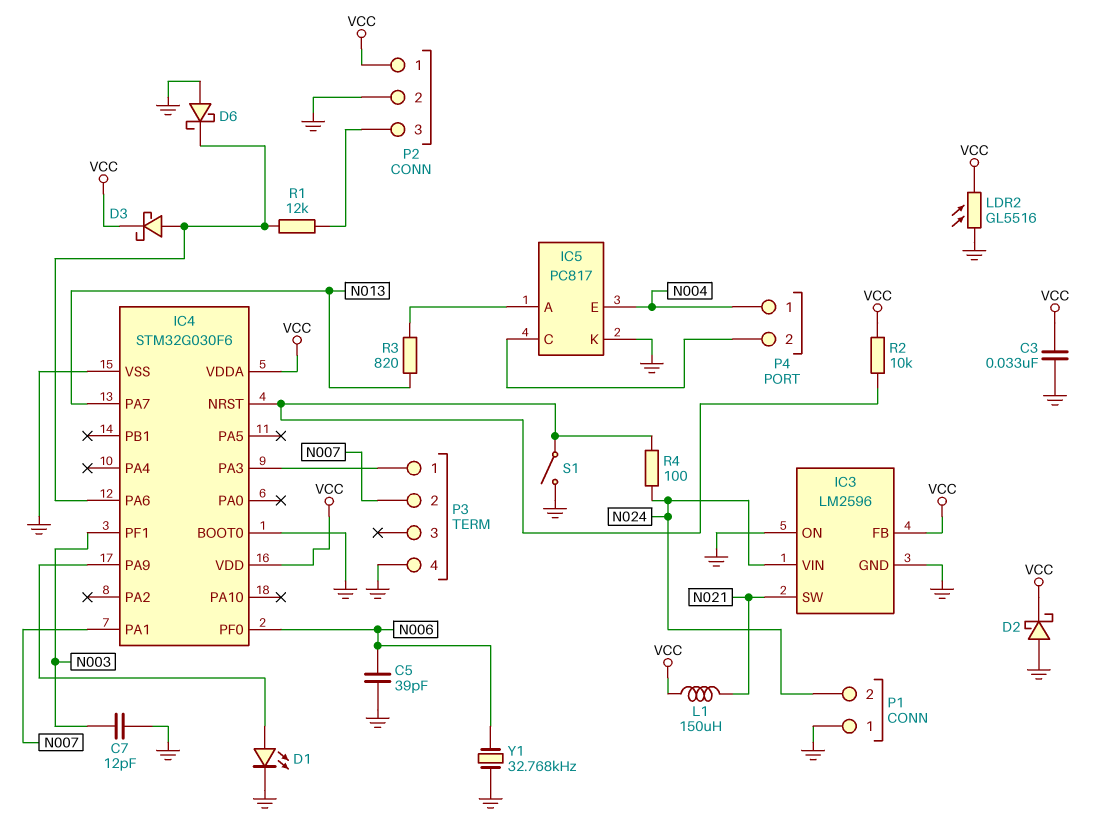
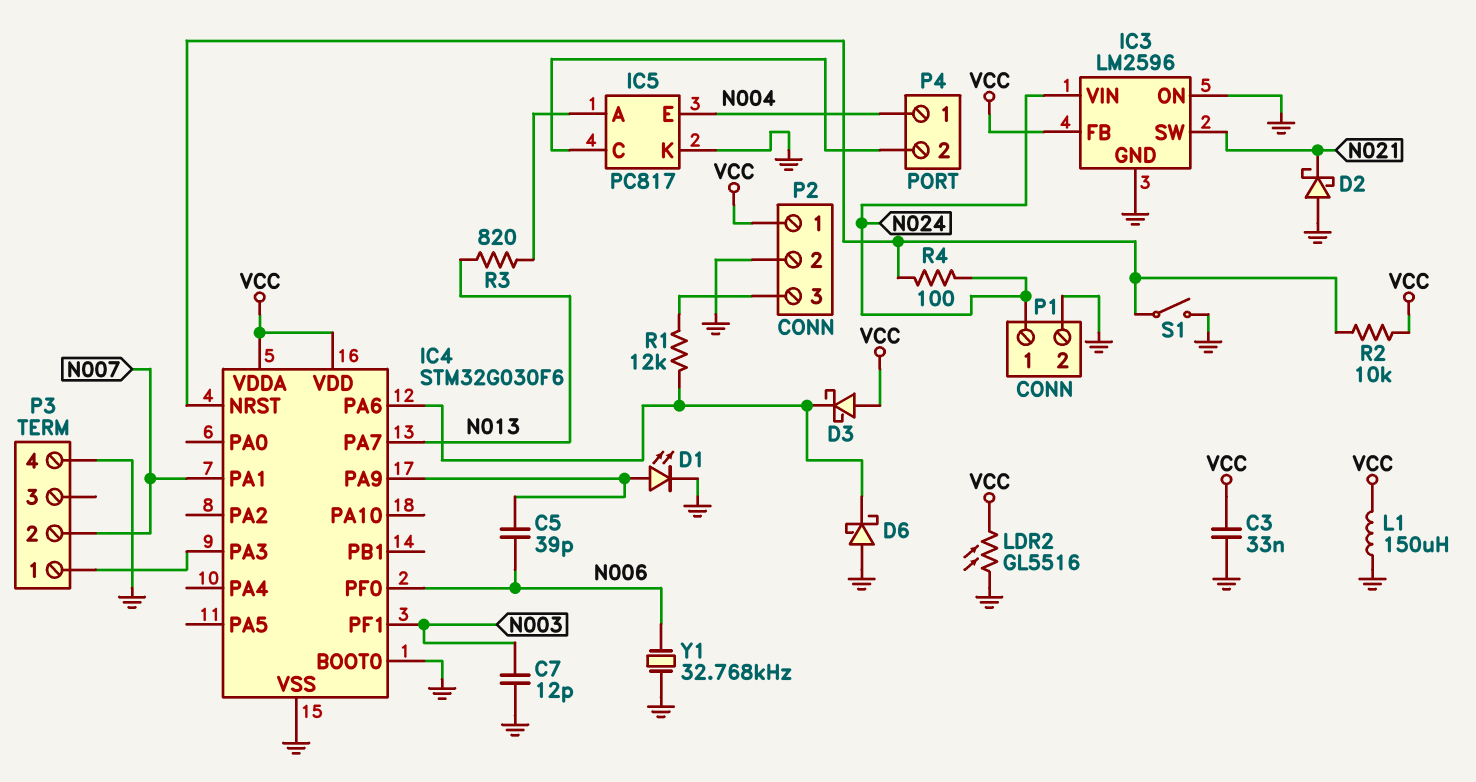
C5: 39pF (GND, N006) -> 39pF (IC4/PA9, N006)
D2: schottky (A GND, K VCC) -> schottky (A GND, K N021)
D3: schottky (A IC4/PA6, K VCC) -> schottky (A VCC, K IC4/PA6)
L1: 150uH (N021, VCC) -> 150uH (GND, VCC)
P1 pin 1: GND -> N024
P1 pin 2: N024 -> GND

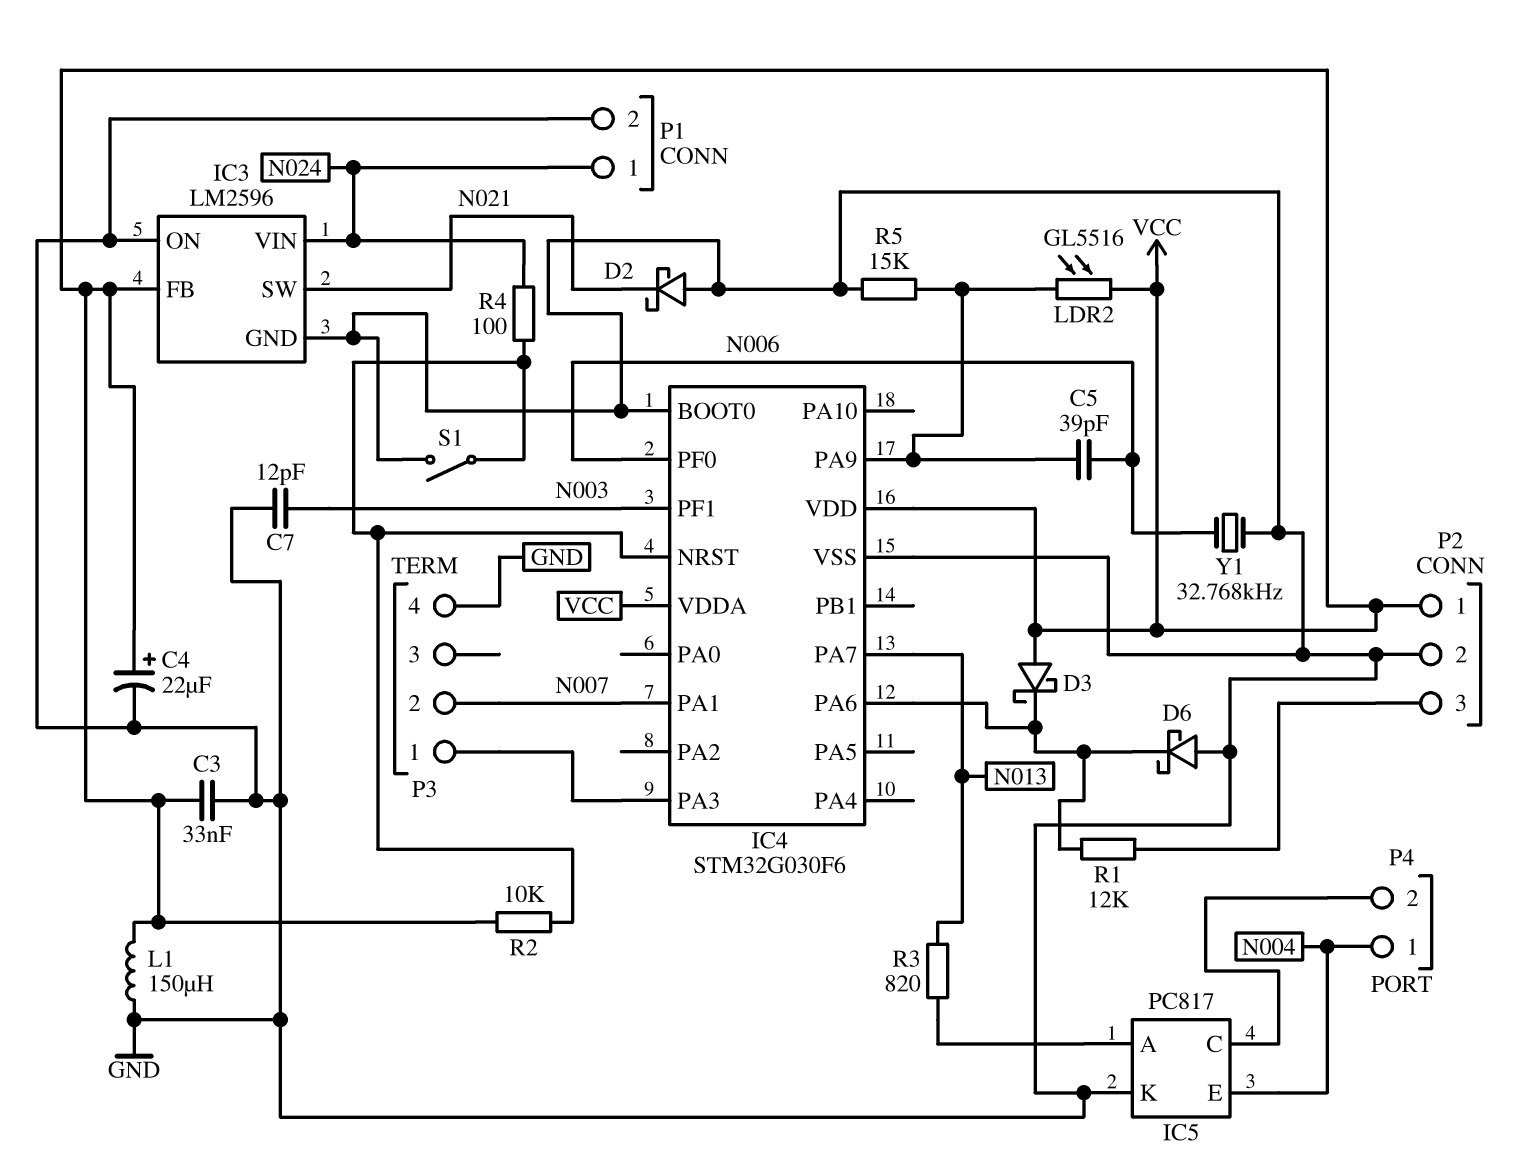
C4: none -> 22uF (plus VCC, minus GND)
D1: LED (A IC4/PA9, K GND) -> none
LDR2: GL5516 (GND, VCC) -> GL5516 (IC4/PA9, VCC)
R5: none -> 15k (GND, IC4/PA9)

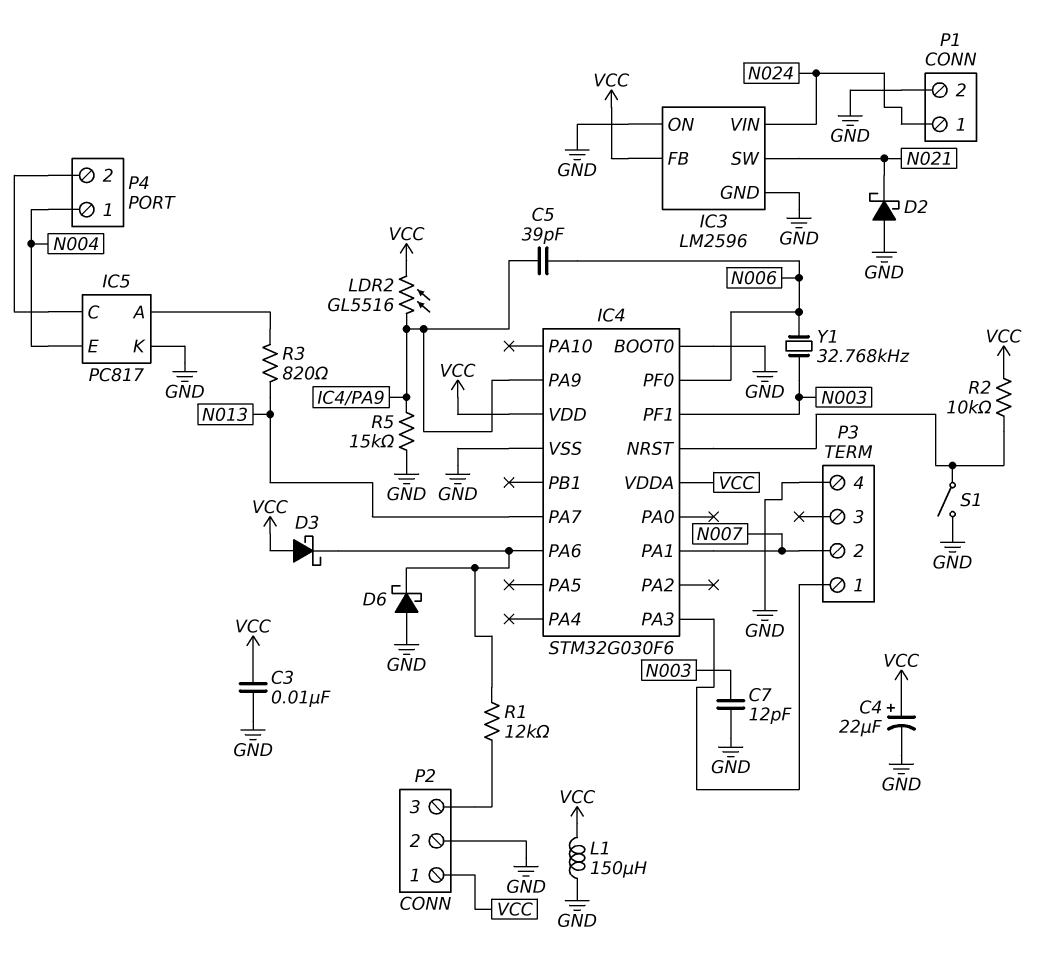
C3: 33nF (GND, VCC) -> 10nF (GND, VCC)
R4: 100 (IC4/NRST, N024) -> none
Y1: 32.768kHz (GND, N006) -> 32.768kHz (N003, N006)

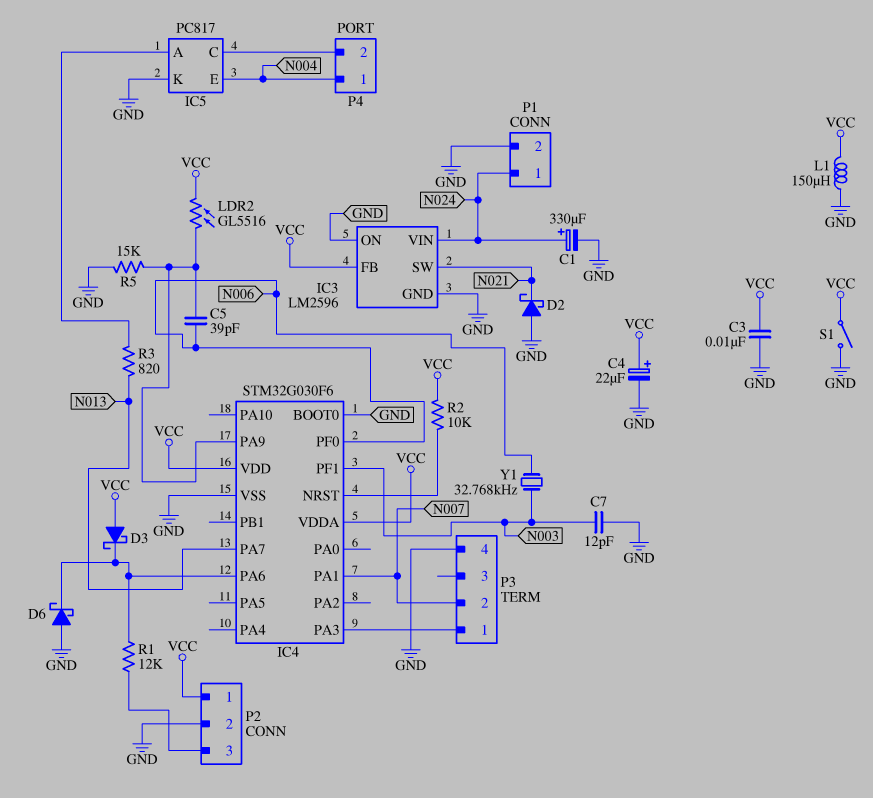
C1: none -> 330uF (plus N024, minus GND)
S1: switch (GND, IC4/NRST) -> switch (GND, VCC)

